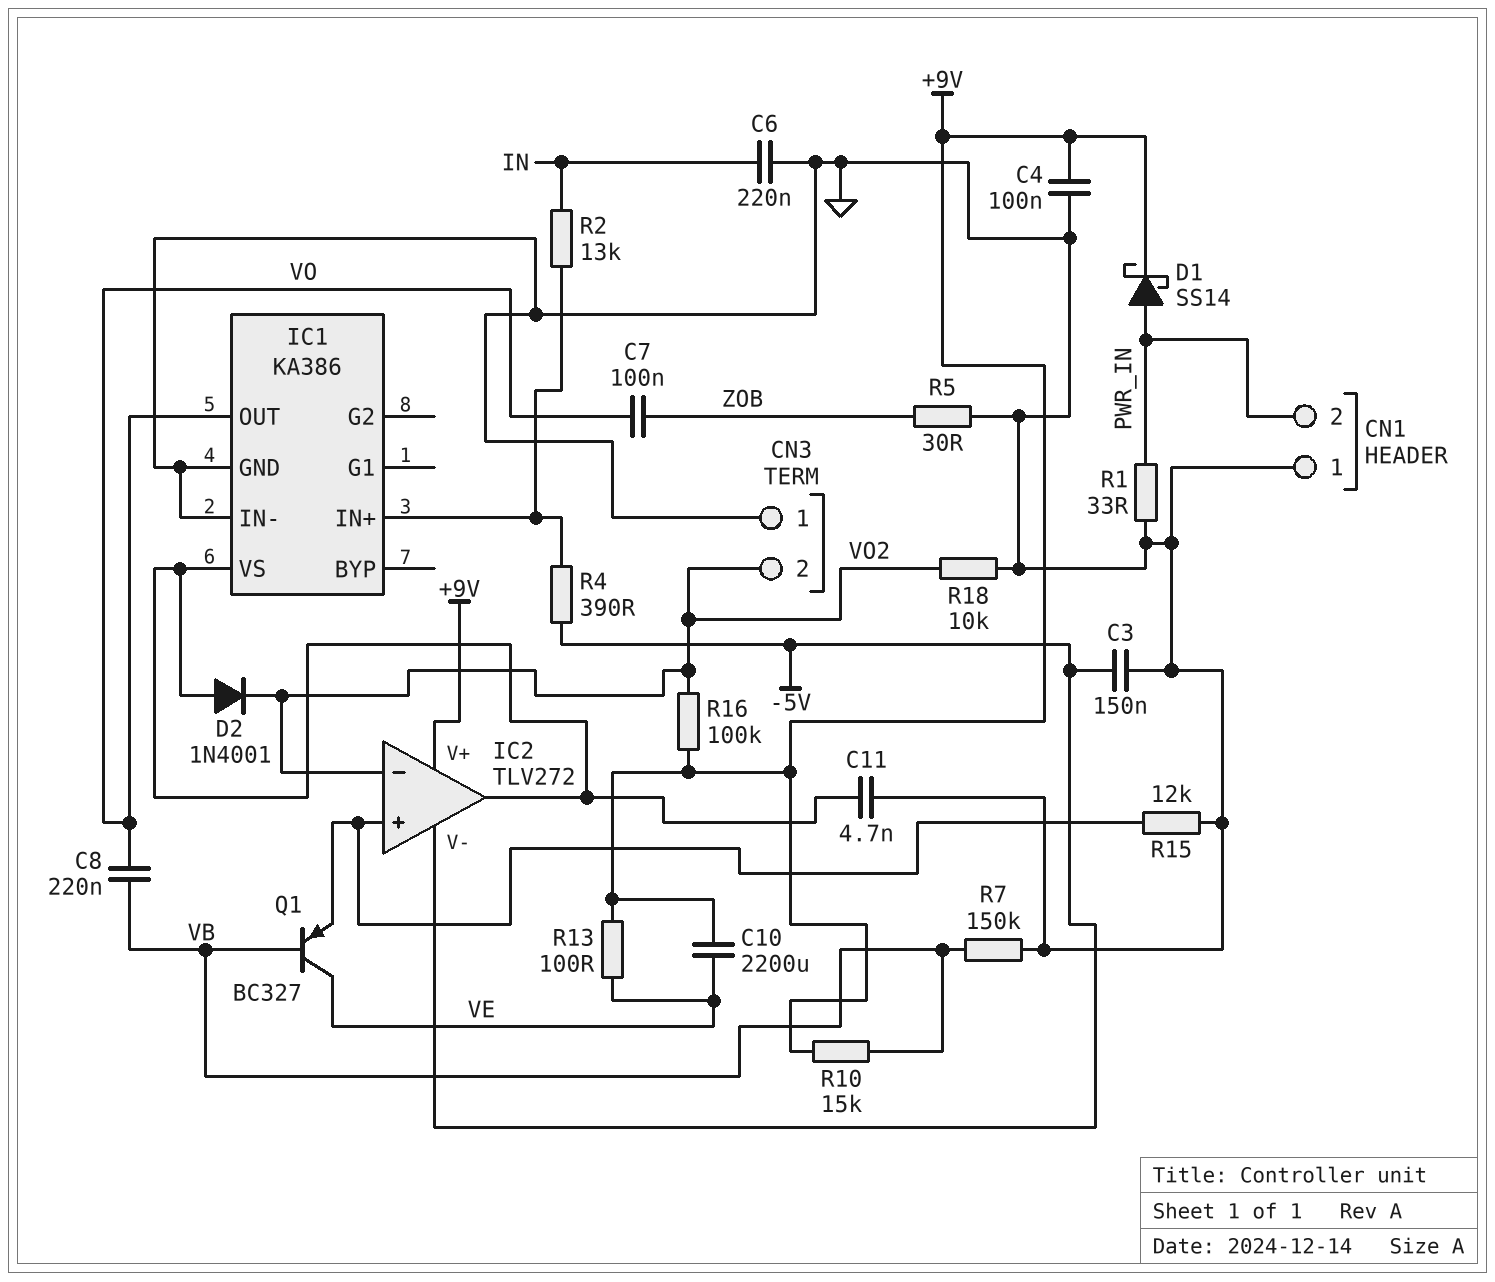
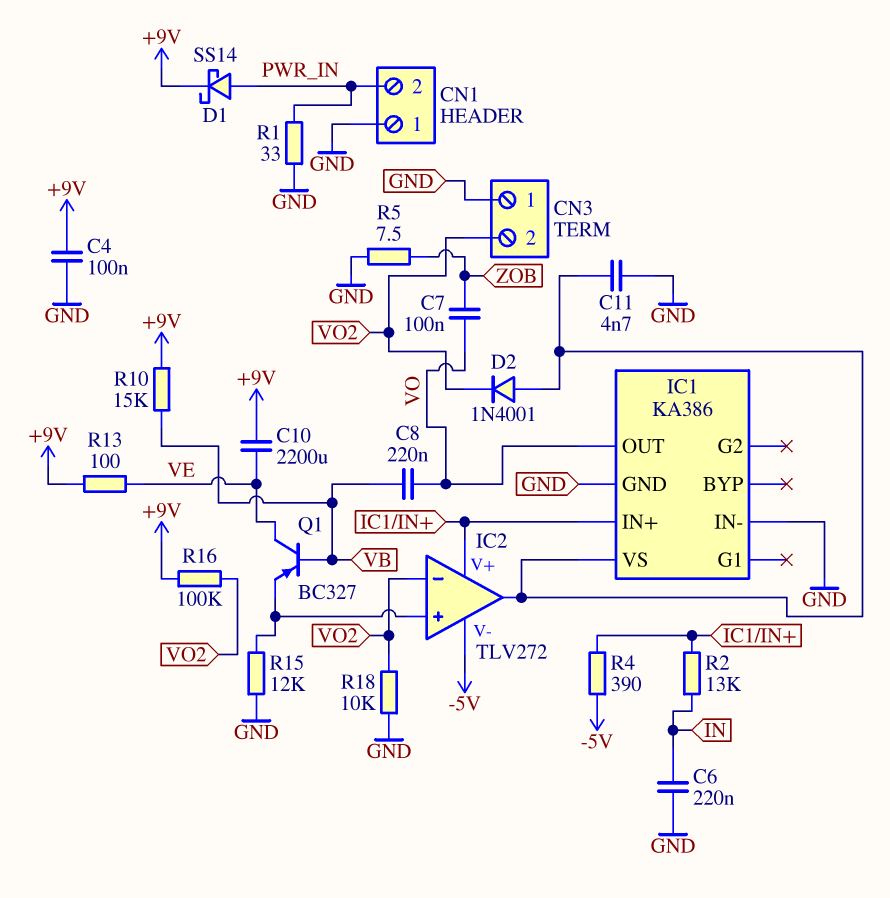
C3: 150nF (-5V, GND) -> none
IC2 pin V+: +9V -> IC1/IN+
R5: 30 (GND, ZOB) -> 7.5 (GND, ZOB)
R7: 150k (GND, VB) -> none

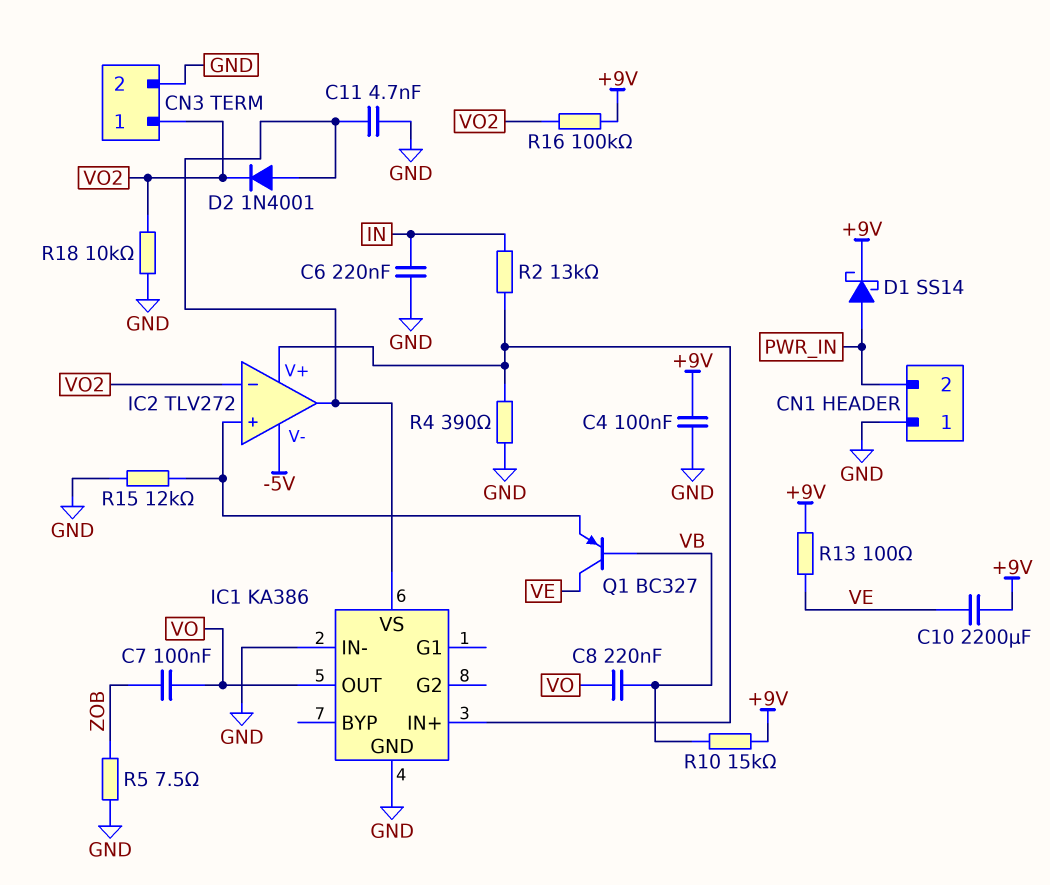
CN3 pin 1: GND -> VO2
CN3 pin 2: VO2 -> GND
R1: 33 (GND, PWR_IN) -> none
R4: 390 (-5V, IC1/IN+) -> 390 (GND, IC1/IN+)

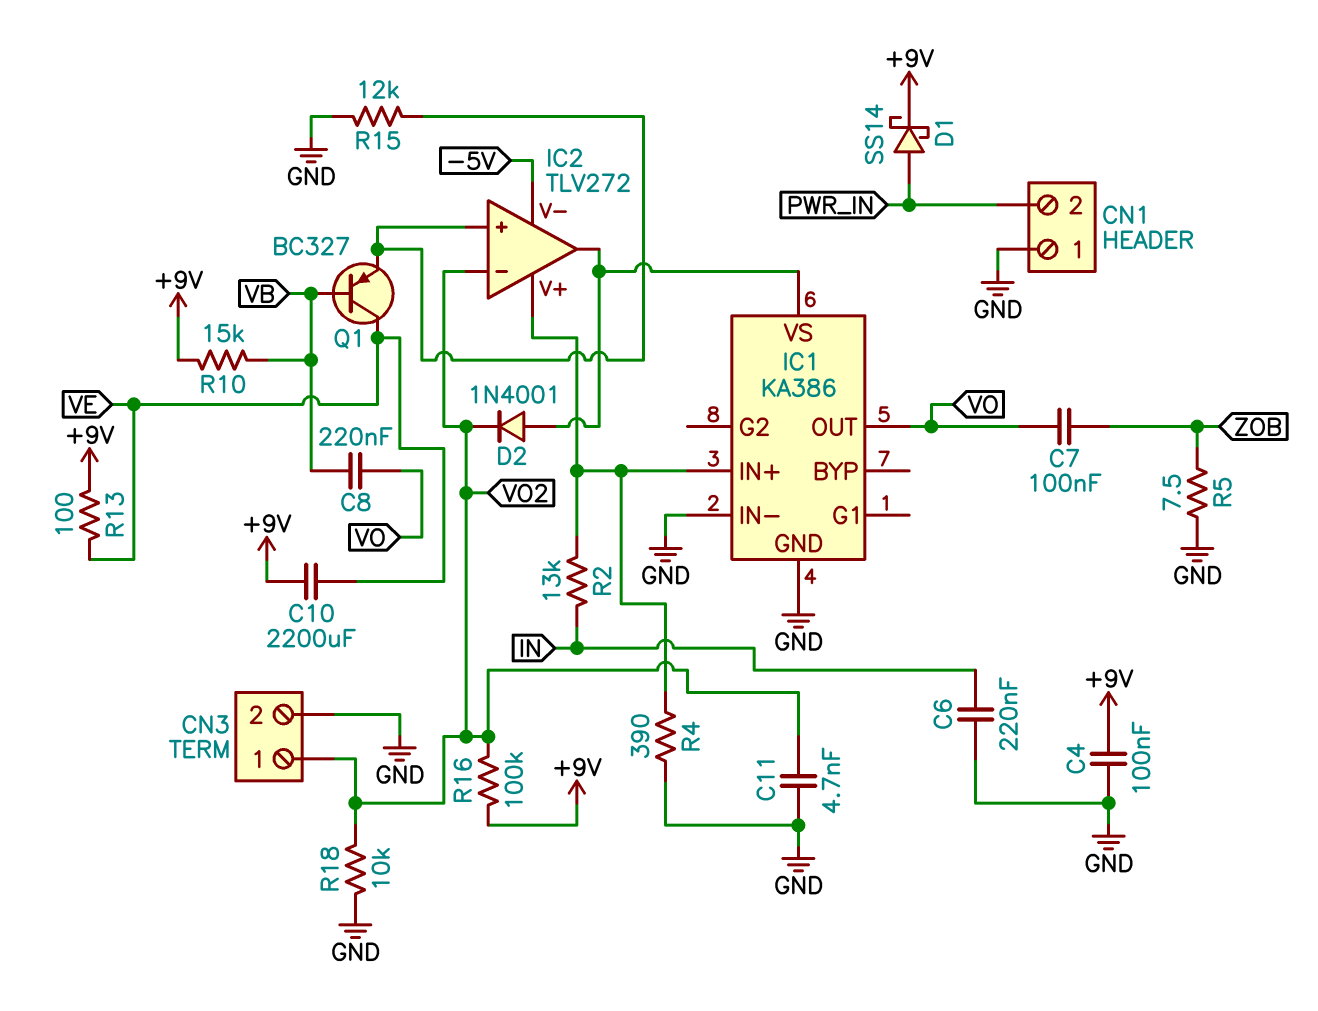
C11: 4.7nF (GND, IC1/VS) -> 4.7nF (GND, VO2)

